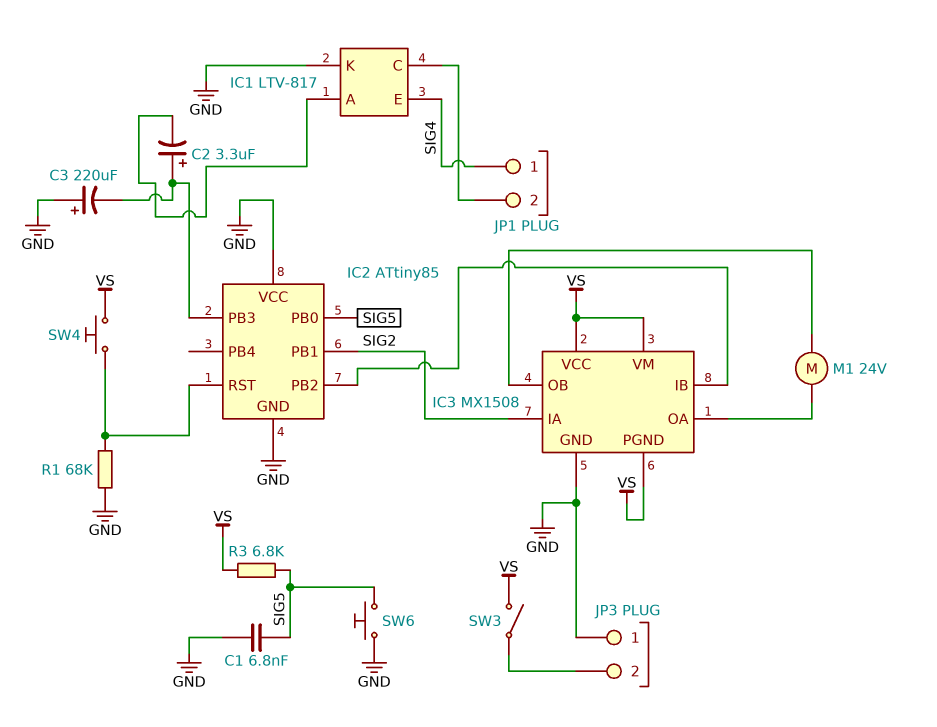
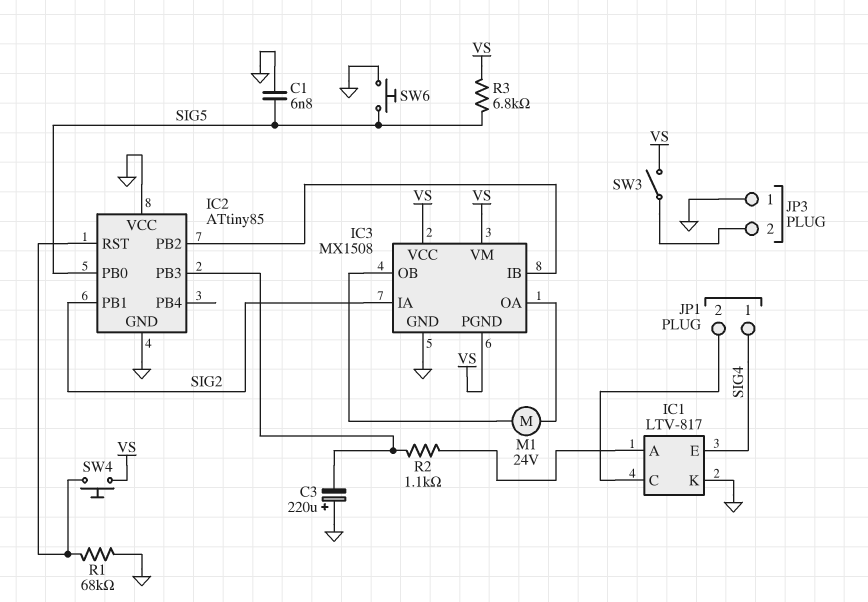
C2: 3.3uF (plus IC2/PB3, minus IC1/A) -> none
R2: none -> 1.1k (IC1/A, IC2/PB3)

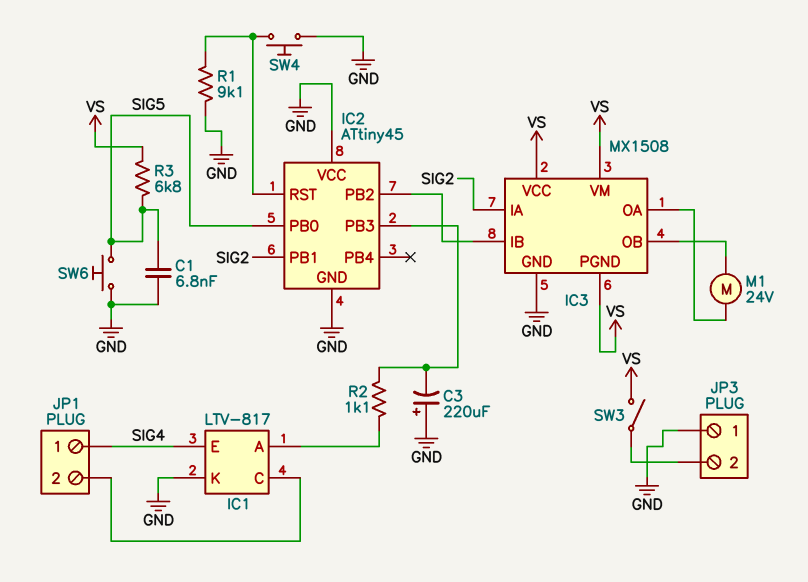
IC2: ATtiny85 -> ATtiny45
R1: 68k (GND, IC2/RST) -> 9.1k (GND, IC2/RST)
SW4: button (IC2/RST, VS) -> button (GND, IC2/RST)

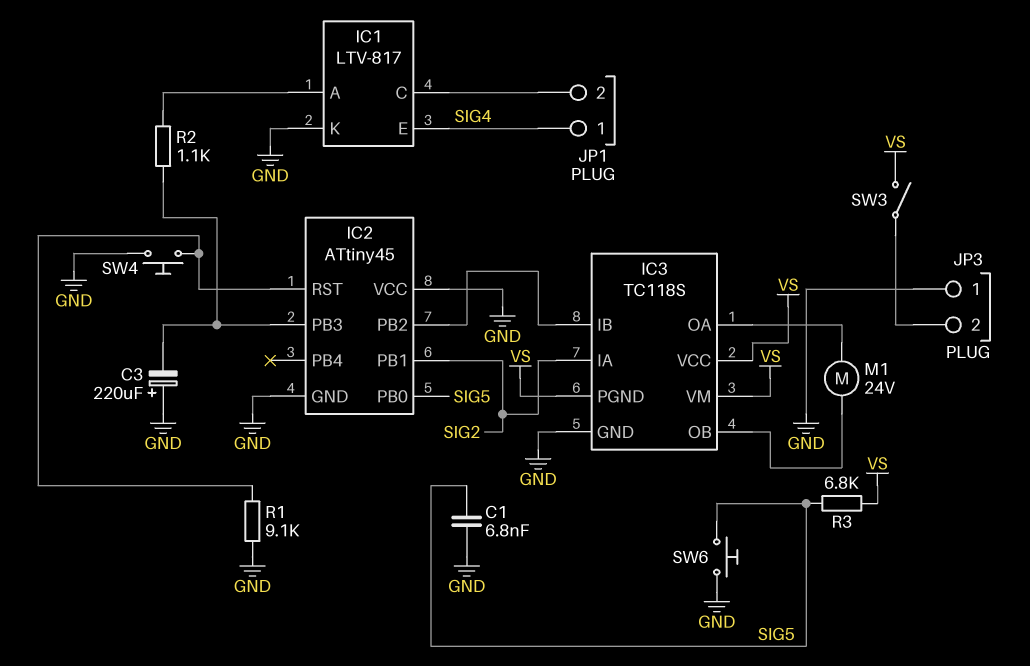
IC3: MX1508 -> TC118S

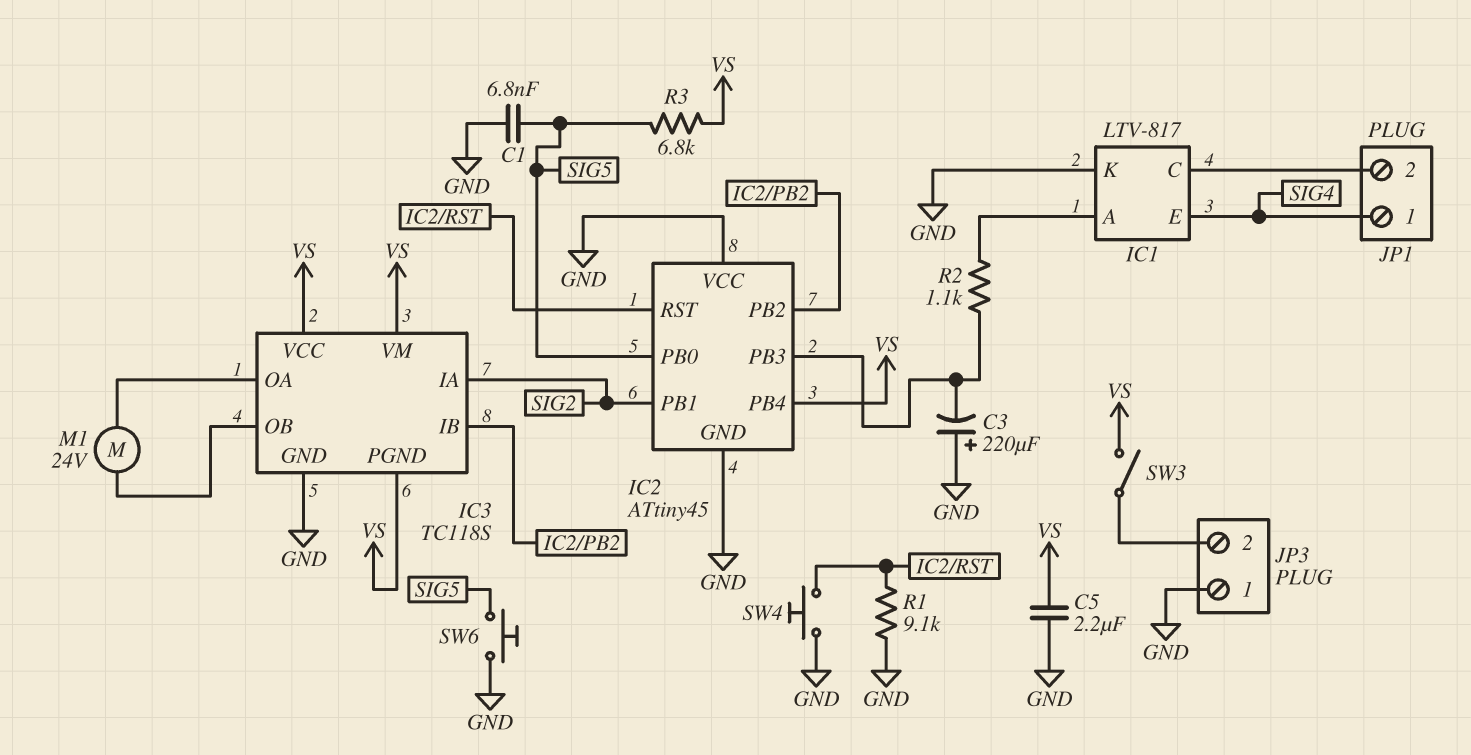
C5: none -> 2.2uF (GND, VS)
IC2 pin PB4: none -> VS

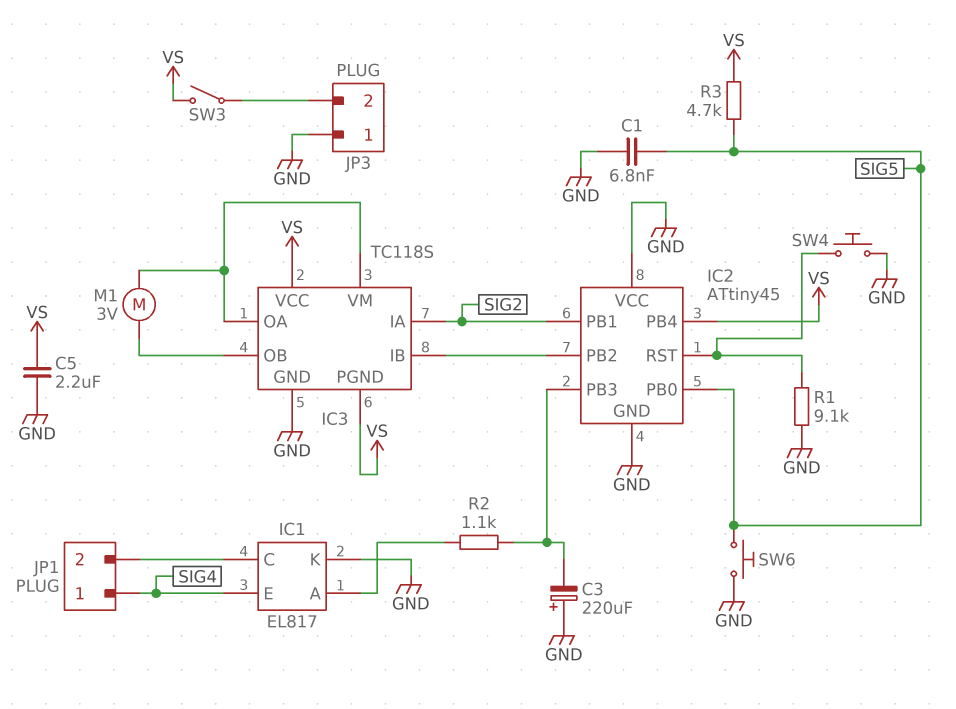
IC1: LTV-817 -> EL817
IC3 pin VM: VS -> IC3/OA
M1: motor 24V (IC3/OA, IC3/OB) -> motor 3V (IC3/OA, IC3/OB)
R3: 6.8k (SIG5, VS) -> 4.7k (SIG5, VS)

